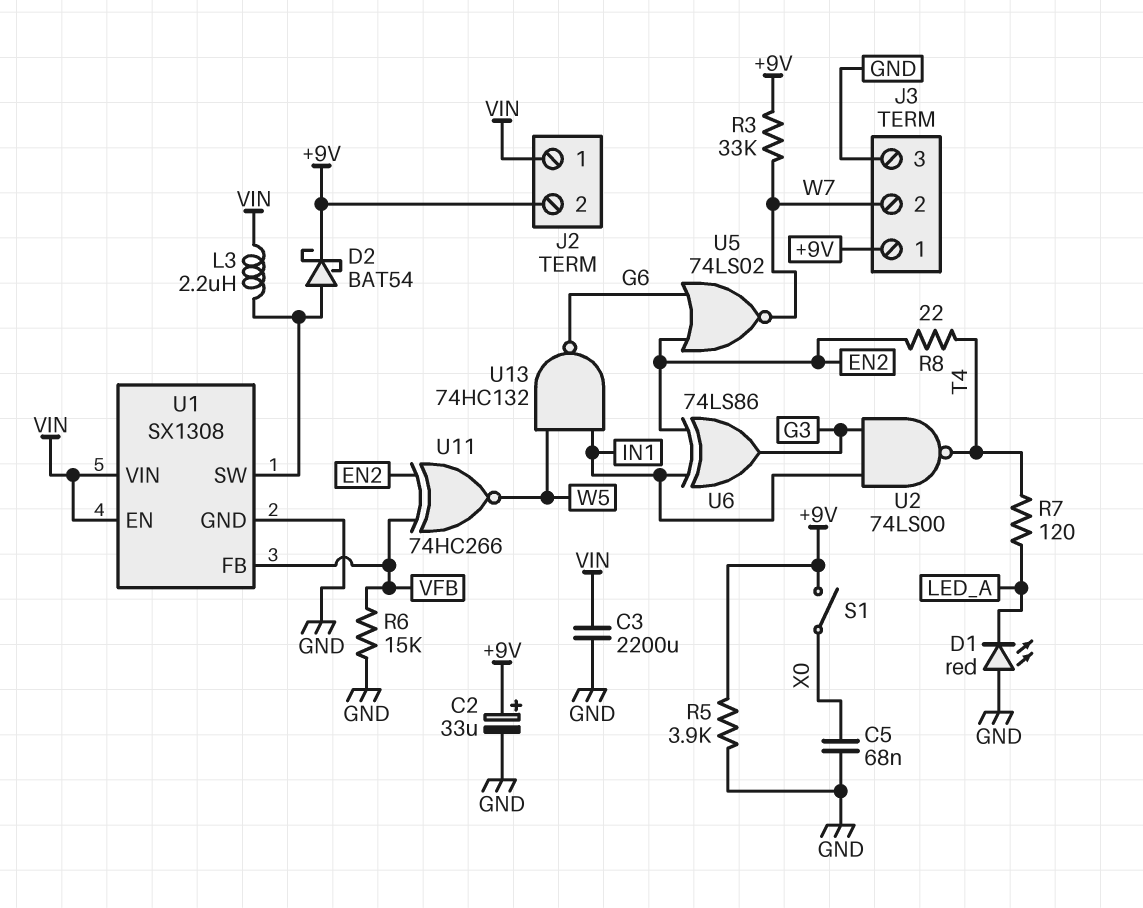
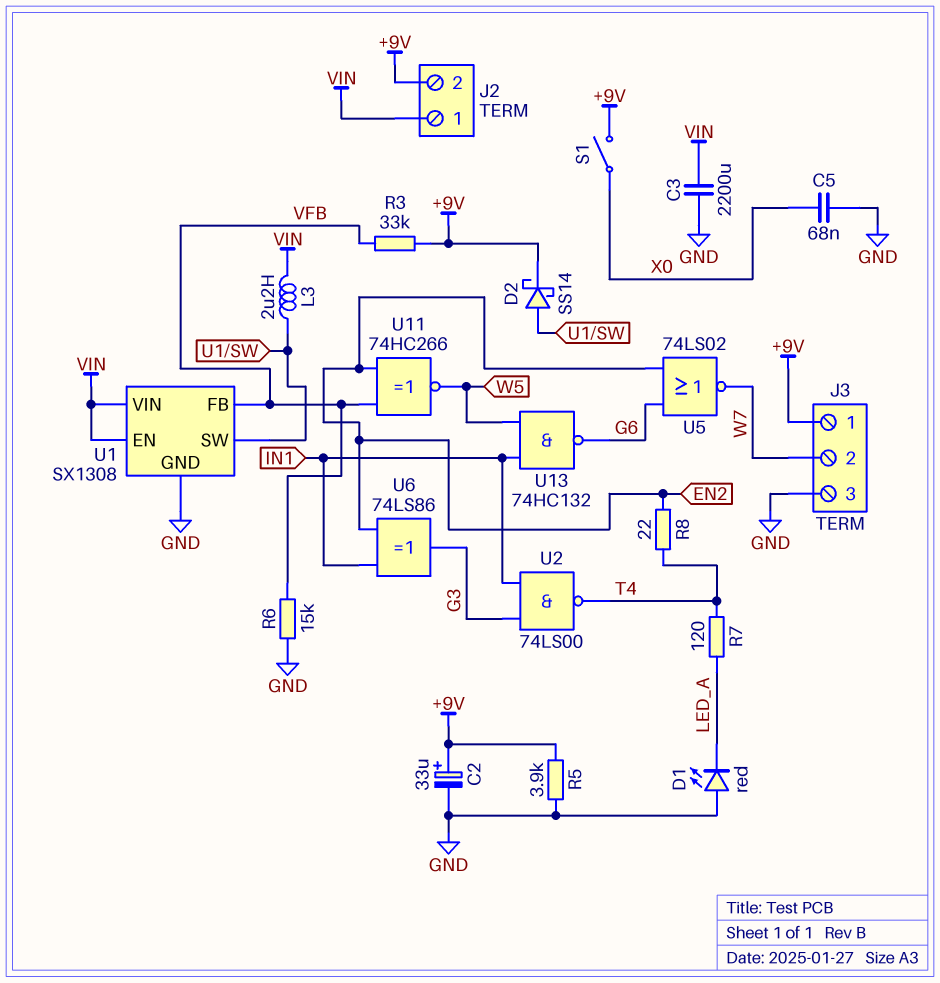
D2: schottky BAT54 (A U1/SW, K +9V) -> schottky SS14 (A U1/SW, K +9V)
R3: 33k (+9V, W7) -> 33k (+9V, VFB)

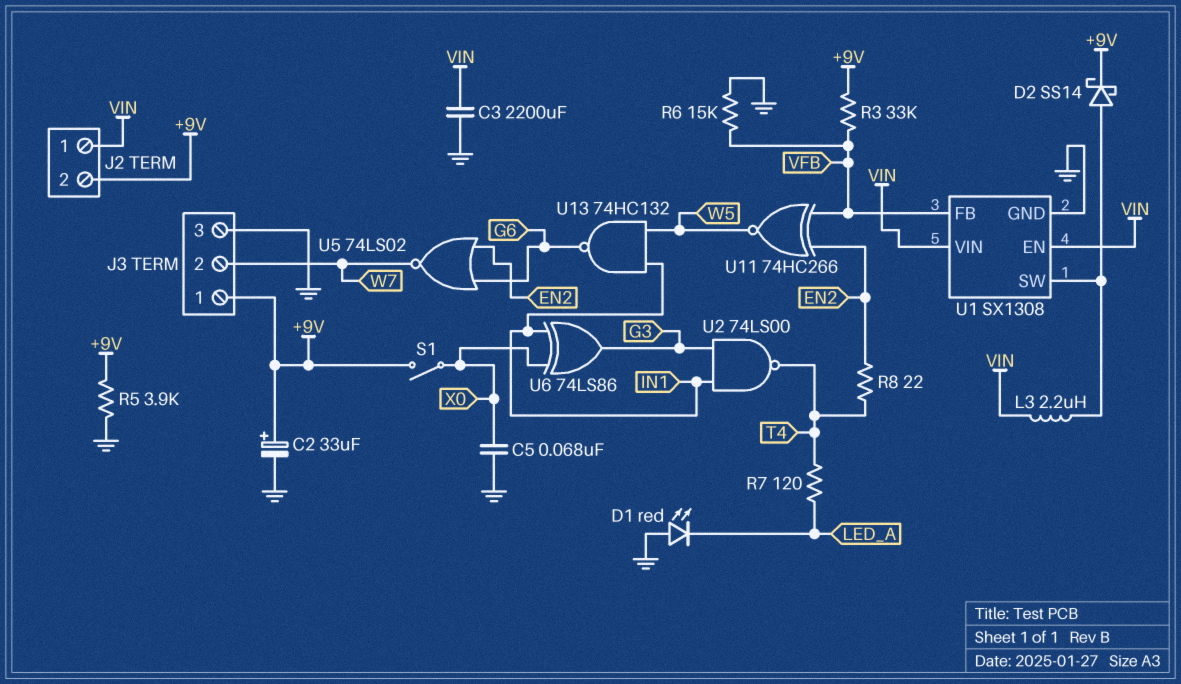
U6: XOR 74LS86 (in EN2, in IN1, out G3) -> XOR 74LS86 (in IN1, in X0, out G3)

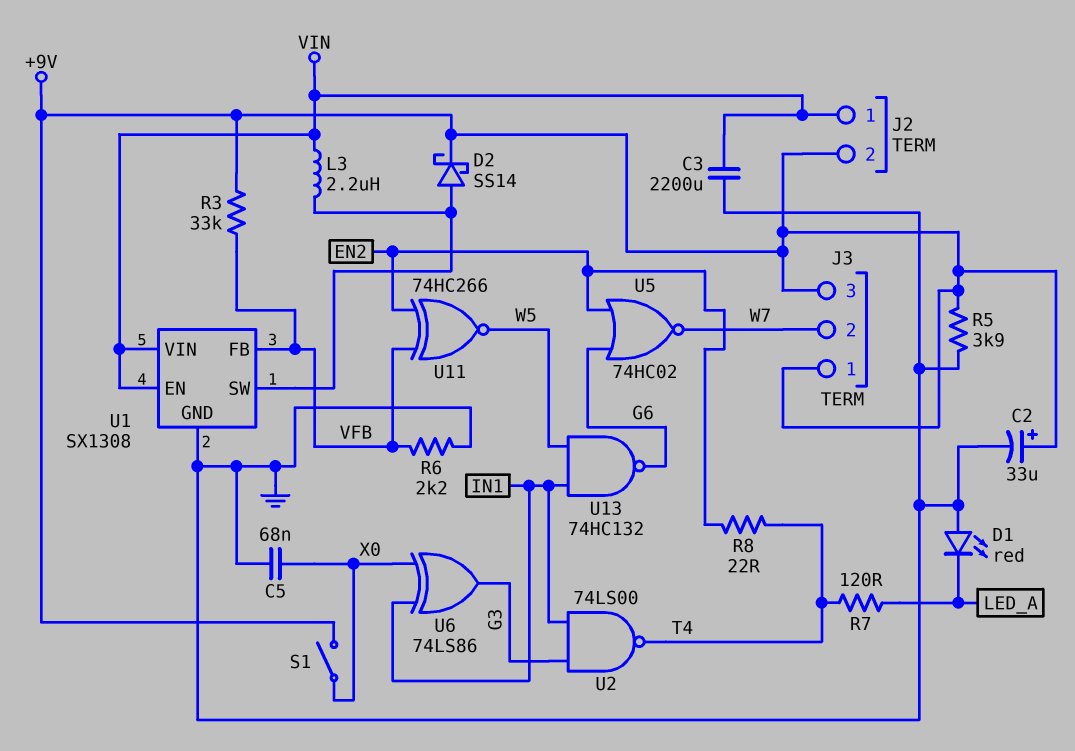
J3 pin 3: GND -> +9V
R6: 15k (GND, VFB) -> 2.2k (GND, VFB)
U5: NOR 74LS02 (in EN2, in G6, out W7) -> NOR 74HC02 (in EN2, in G6, out W7)

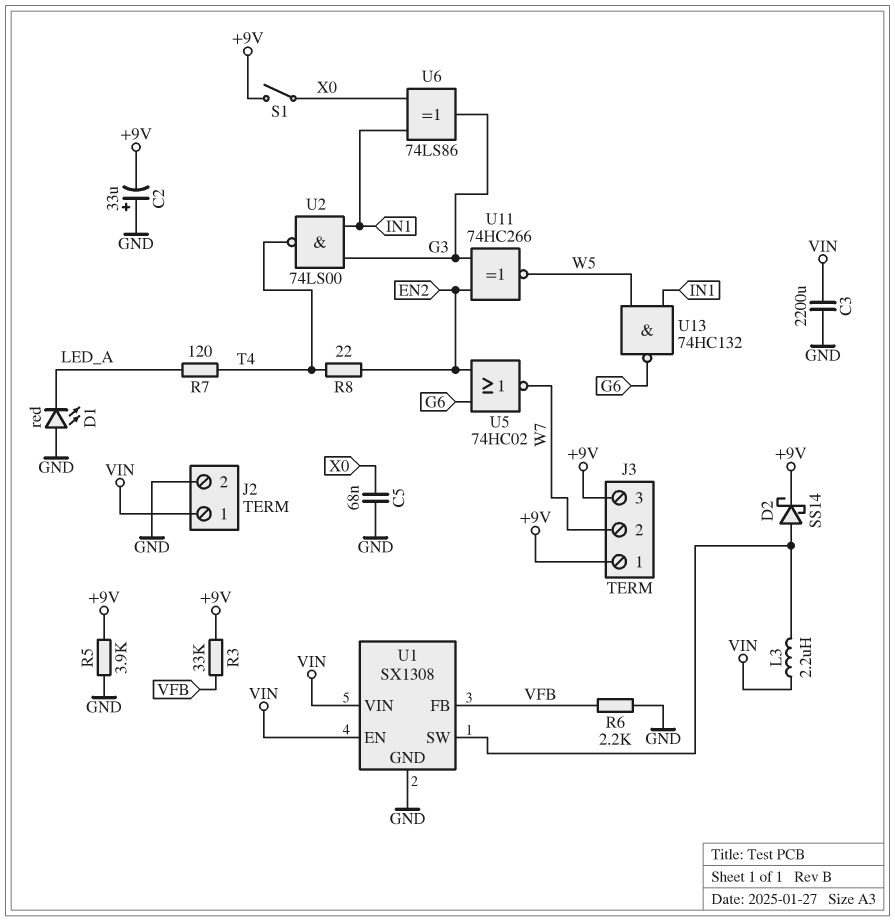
C2: 33uF (plus +9V, minus GND) -> 33uF (plus GND, minus +9V)
J2 pin 2: +9V -> GND
U11: XNOR 74HC266 (in EN2, in VFB, out W5) -> XNOR 74HC266 (in EN2, in G3, out W5)

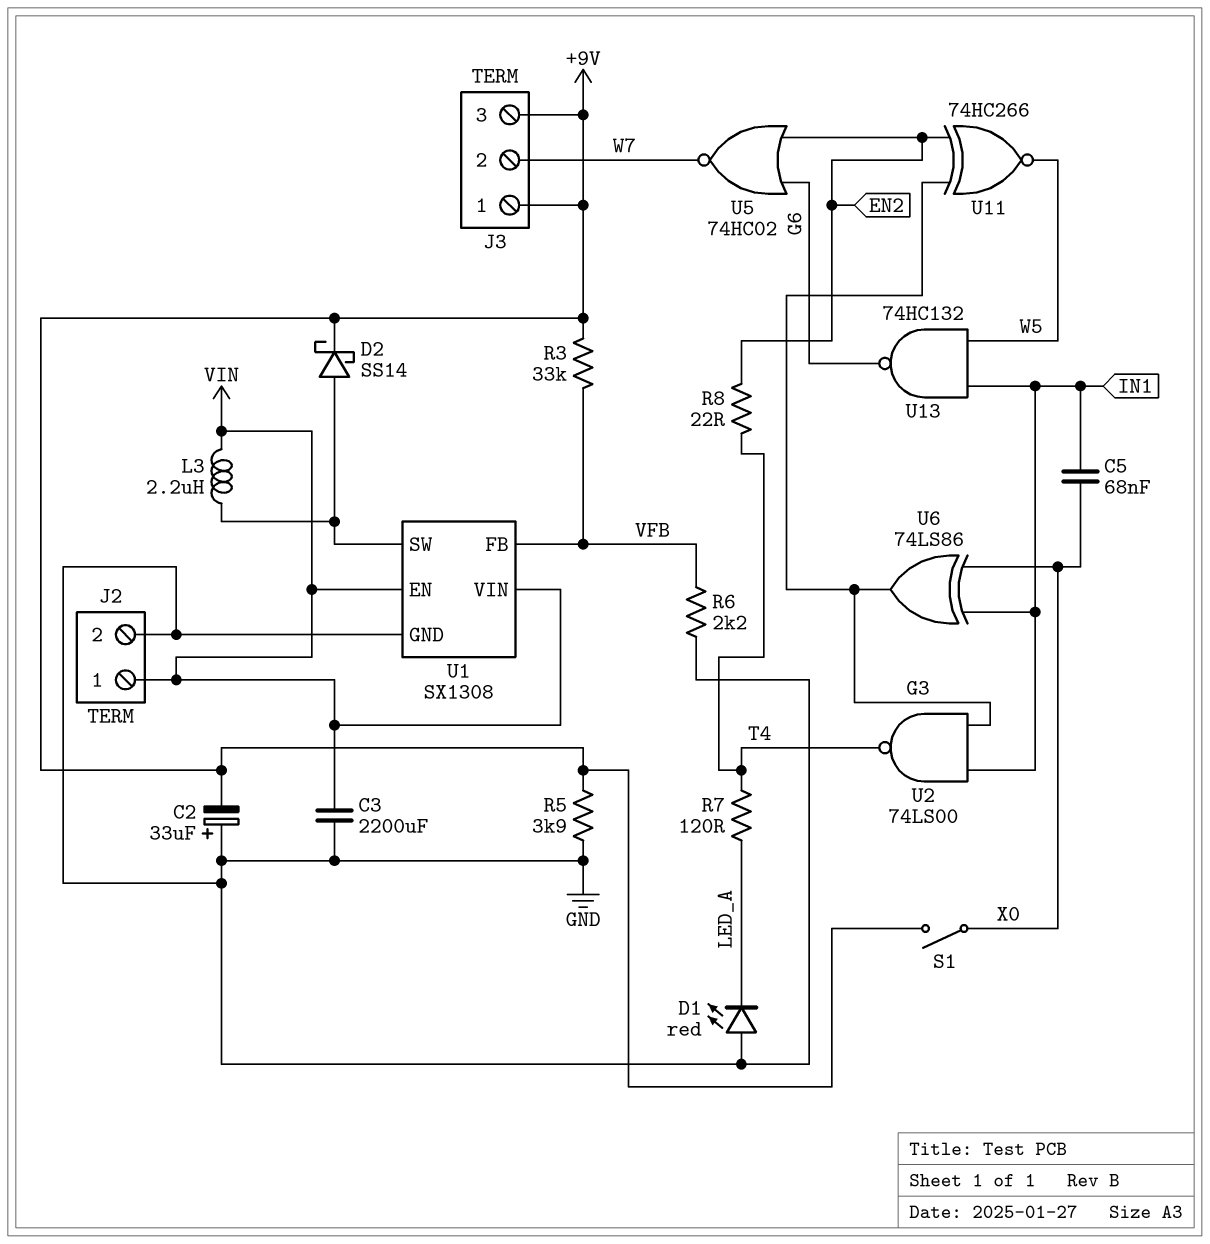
C5: 68nF (GND, X0) -> 68nF (IN1, X0)

